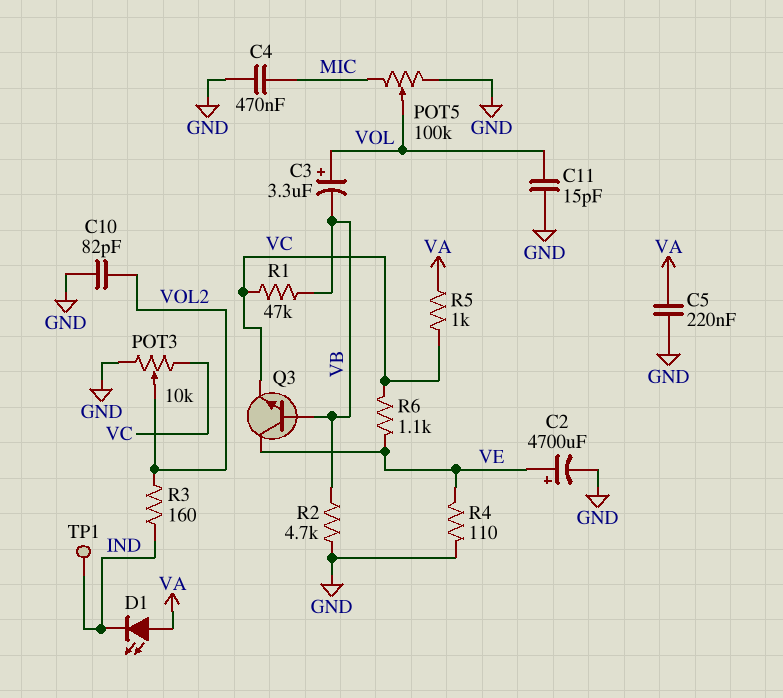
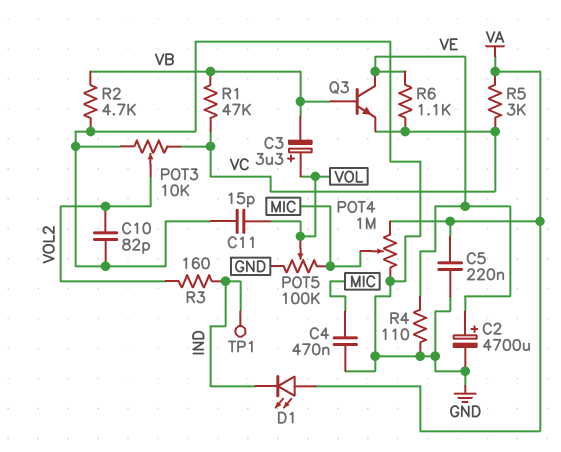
POT4: none -> 1M (GND, VA, wiper MIC)
R5: 1k (VA, VC) -> 3k (VA, VC)

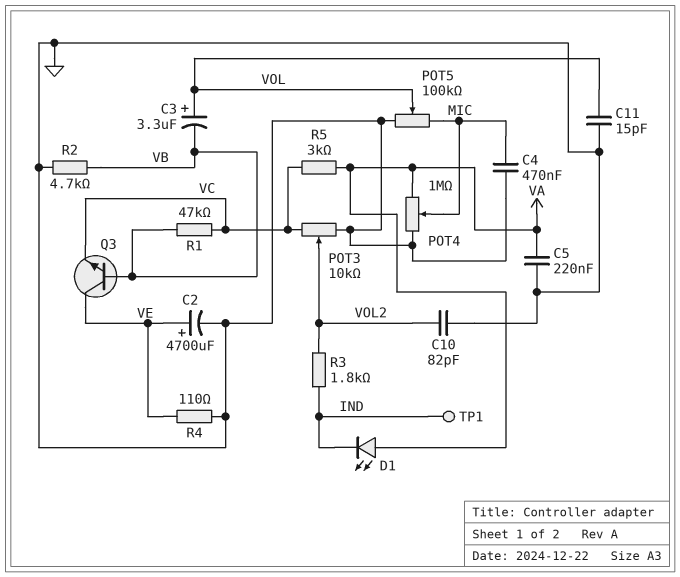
R3: 160 (IND, VOL2) -> 1.8k (IND, VOL2)
R6: 1.1k (VC, VE) -> none

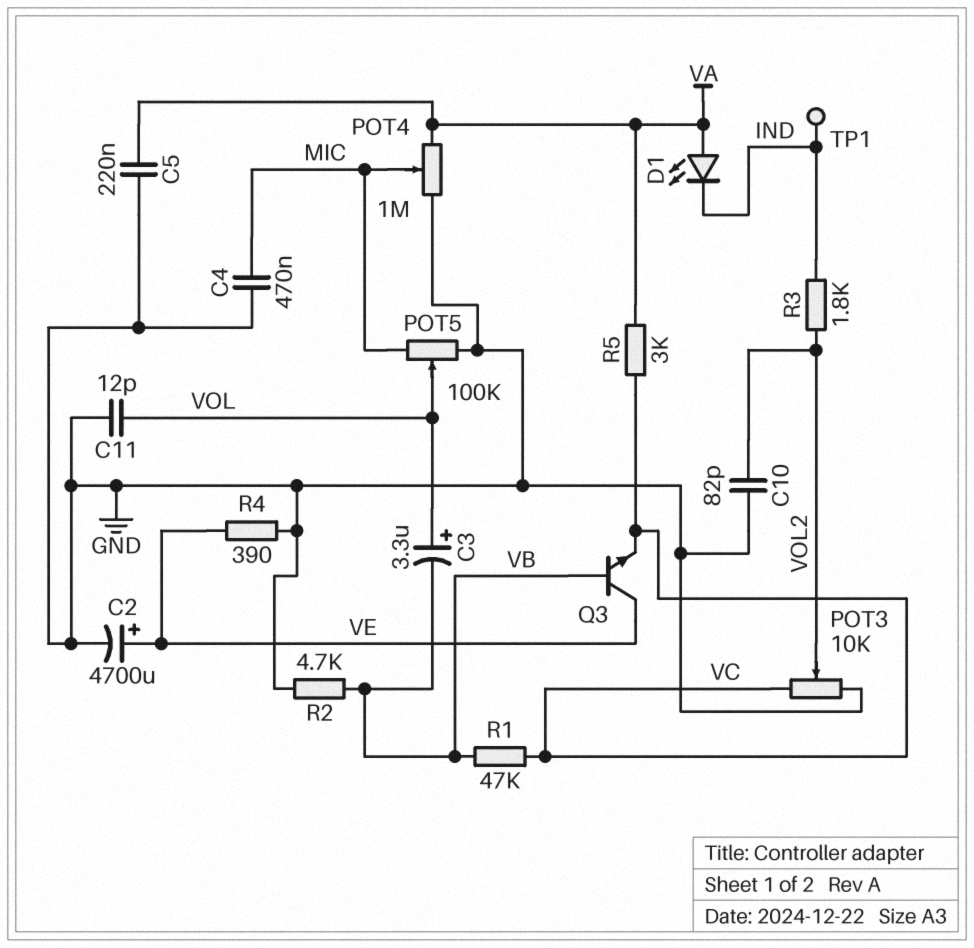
C11: 15pF (GND, VOL) -> 12pF (GND, VOL)
R4: 110 (GND, VE) -> 390 (GND, VE)

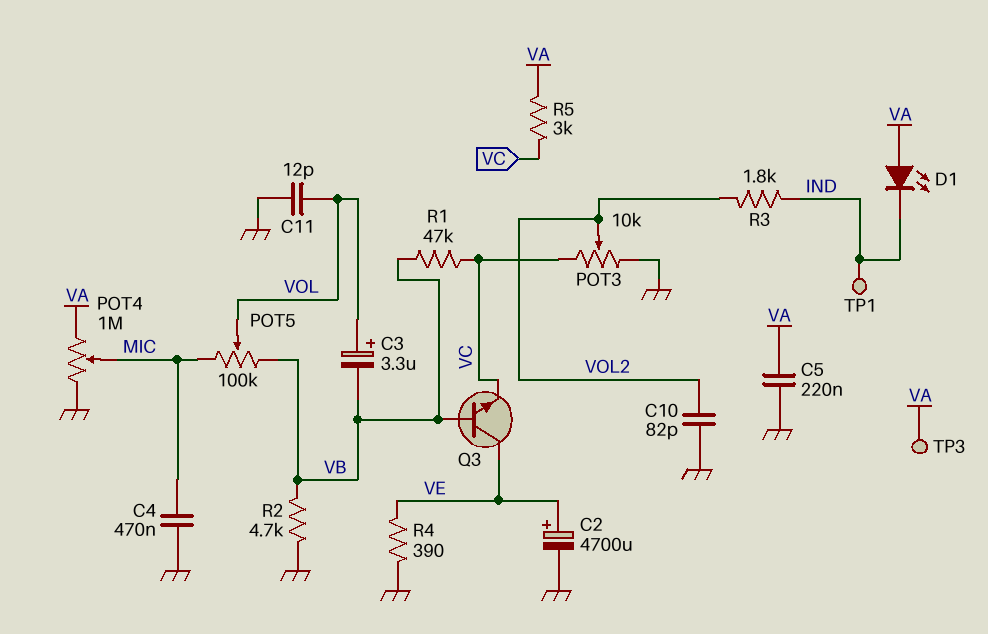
POT5: 100k (GND, MIC, wiper VOL) -> 100k (MIC, VB, wiper VOL)
TP3: none -> test point (VA)

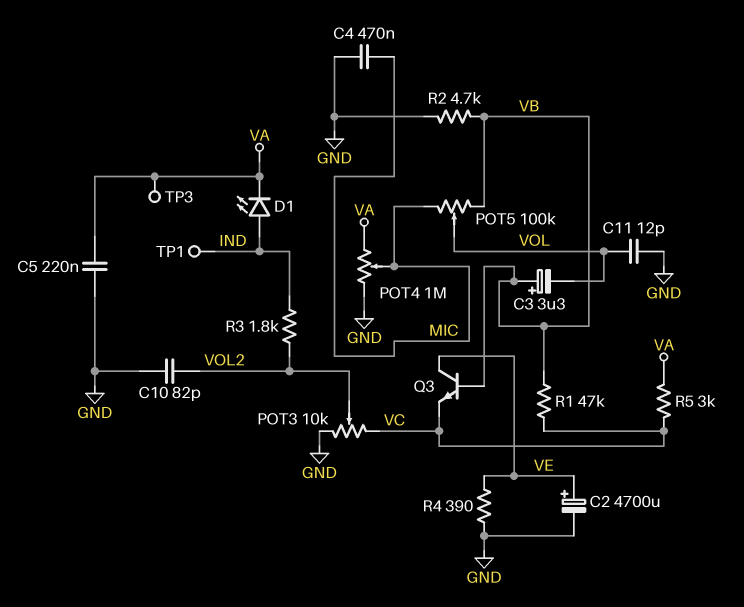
C3: 3.3uF (plus VOL, minus VB) -> 3.3uF (plus VB, minus VOL)
D1: LED (A VA, K IND) -> LED (A IND, K VA)

